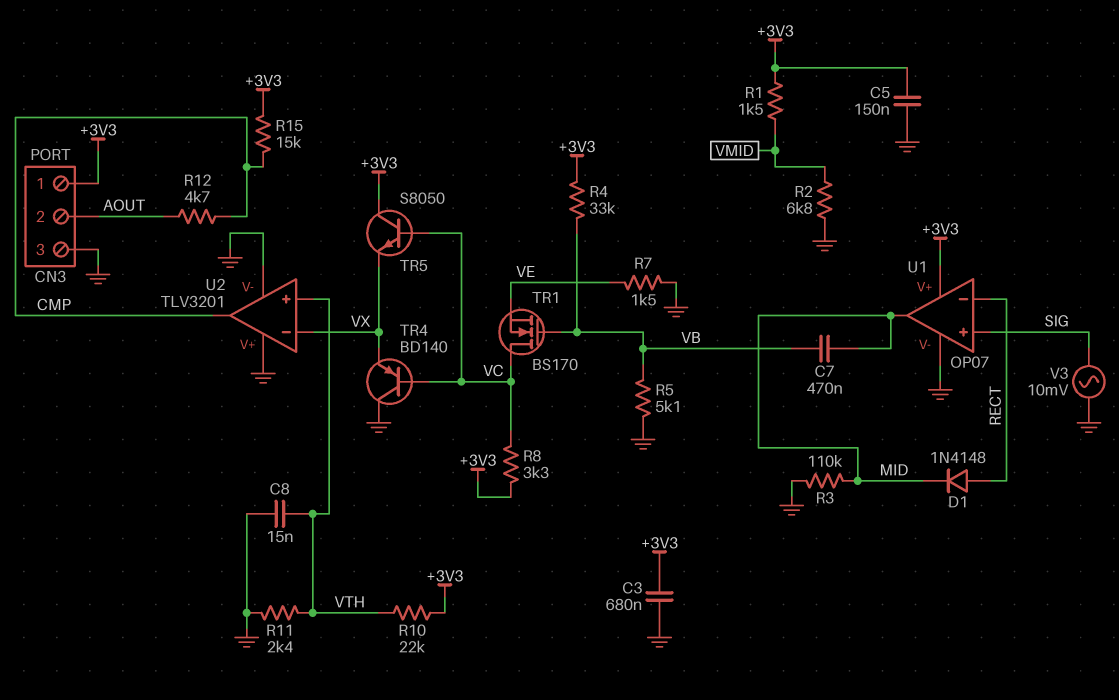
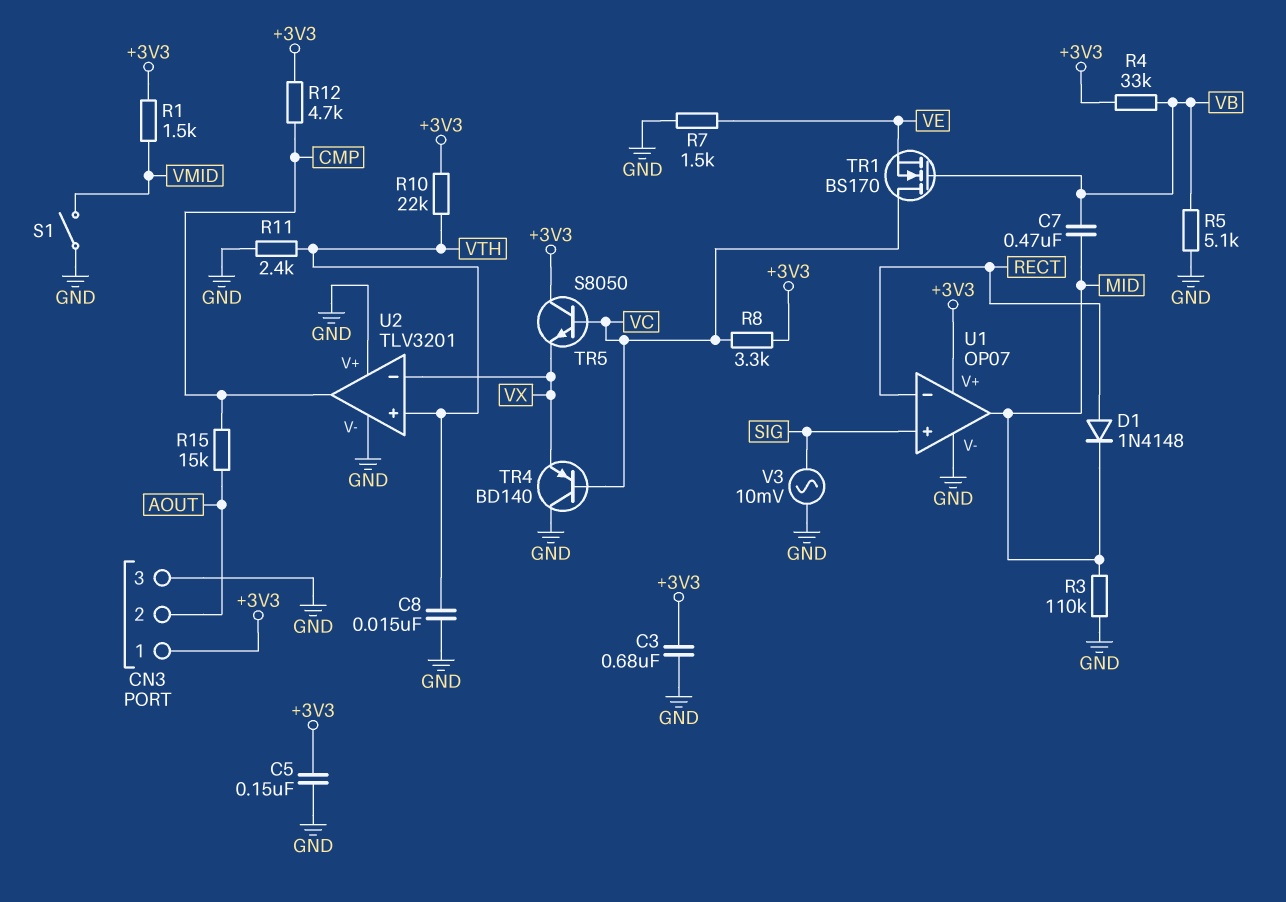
R2: 6.8k (GND, VMID) -> none
R12: 4.7k (AOUT, CMP) -> 4.7k (+3V3, CMP)
R15: 15k (+3V3, CMP) -> 15k (AOUT, CMP)
S1: none -> switch (GND, VMID)

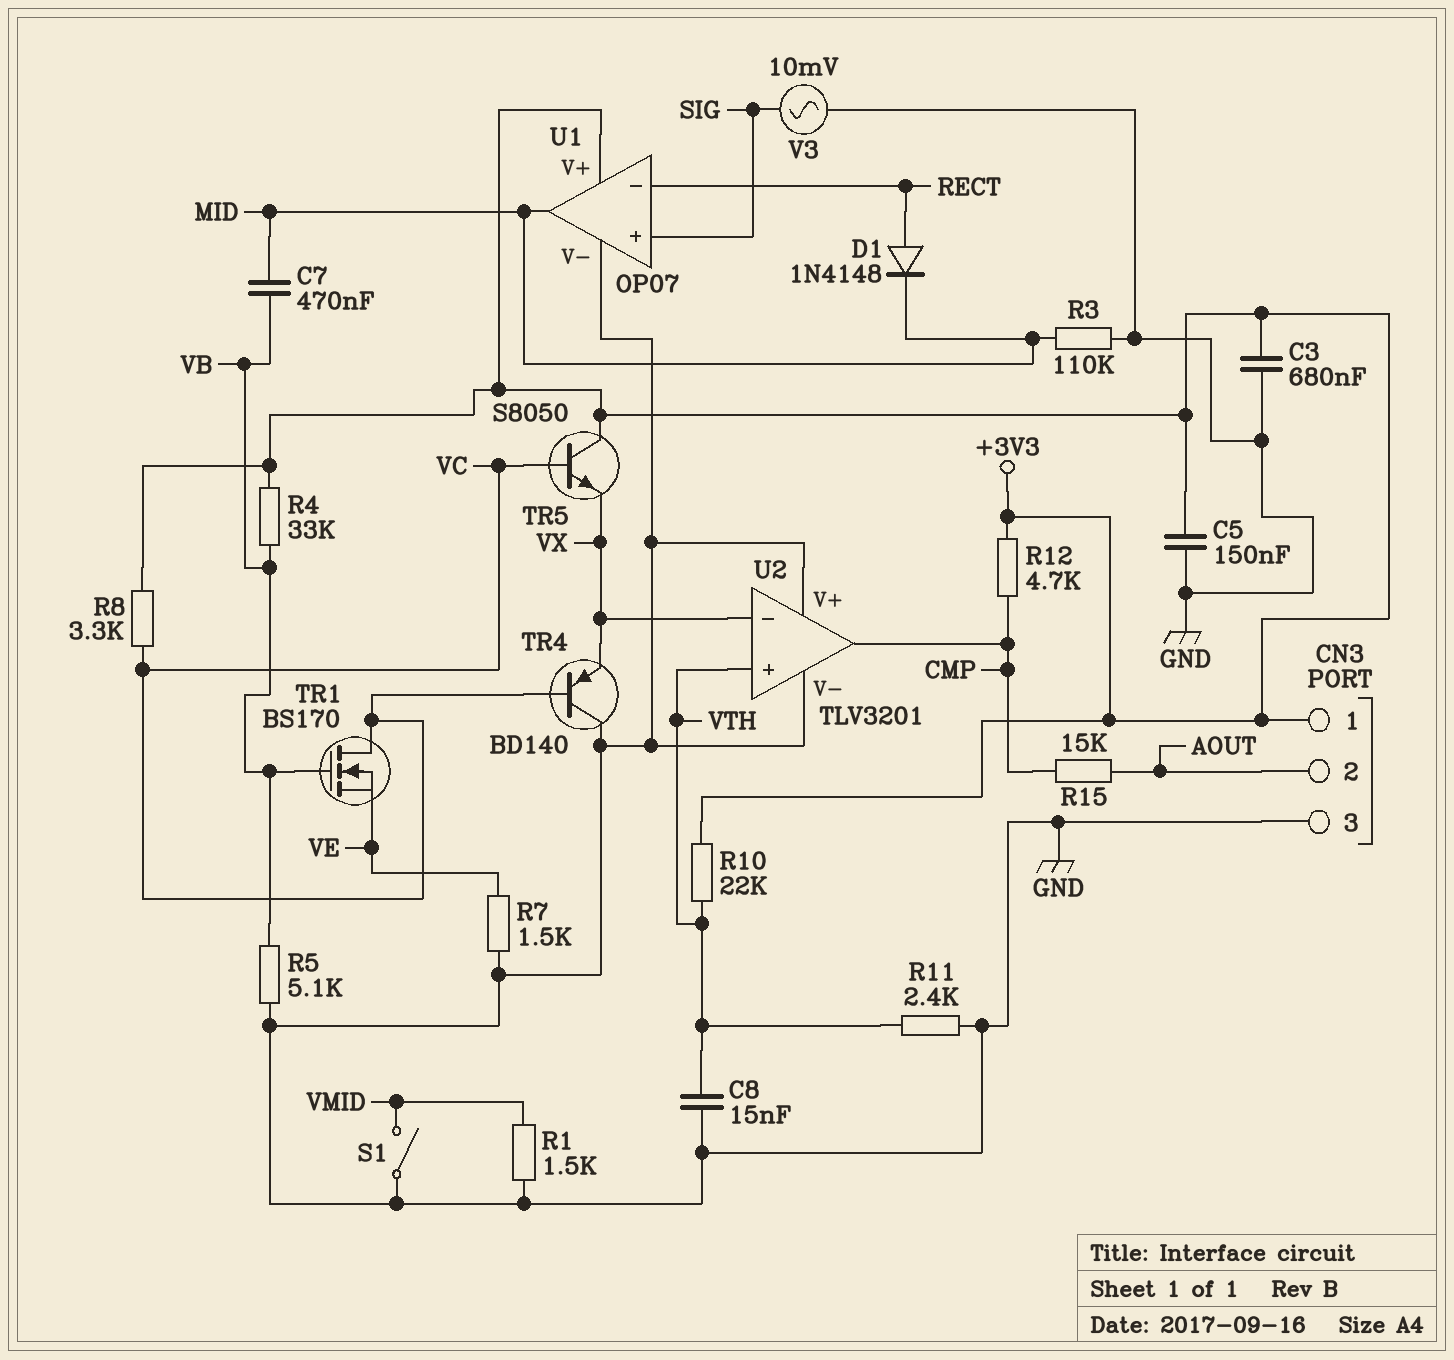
R1: 1.5k (+3V3, VMID) -> 1.5k (GND, VMID)

